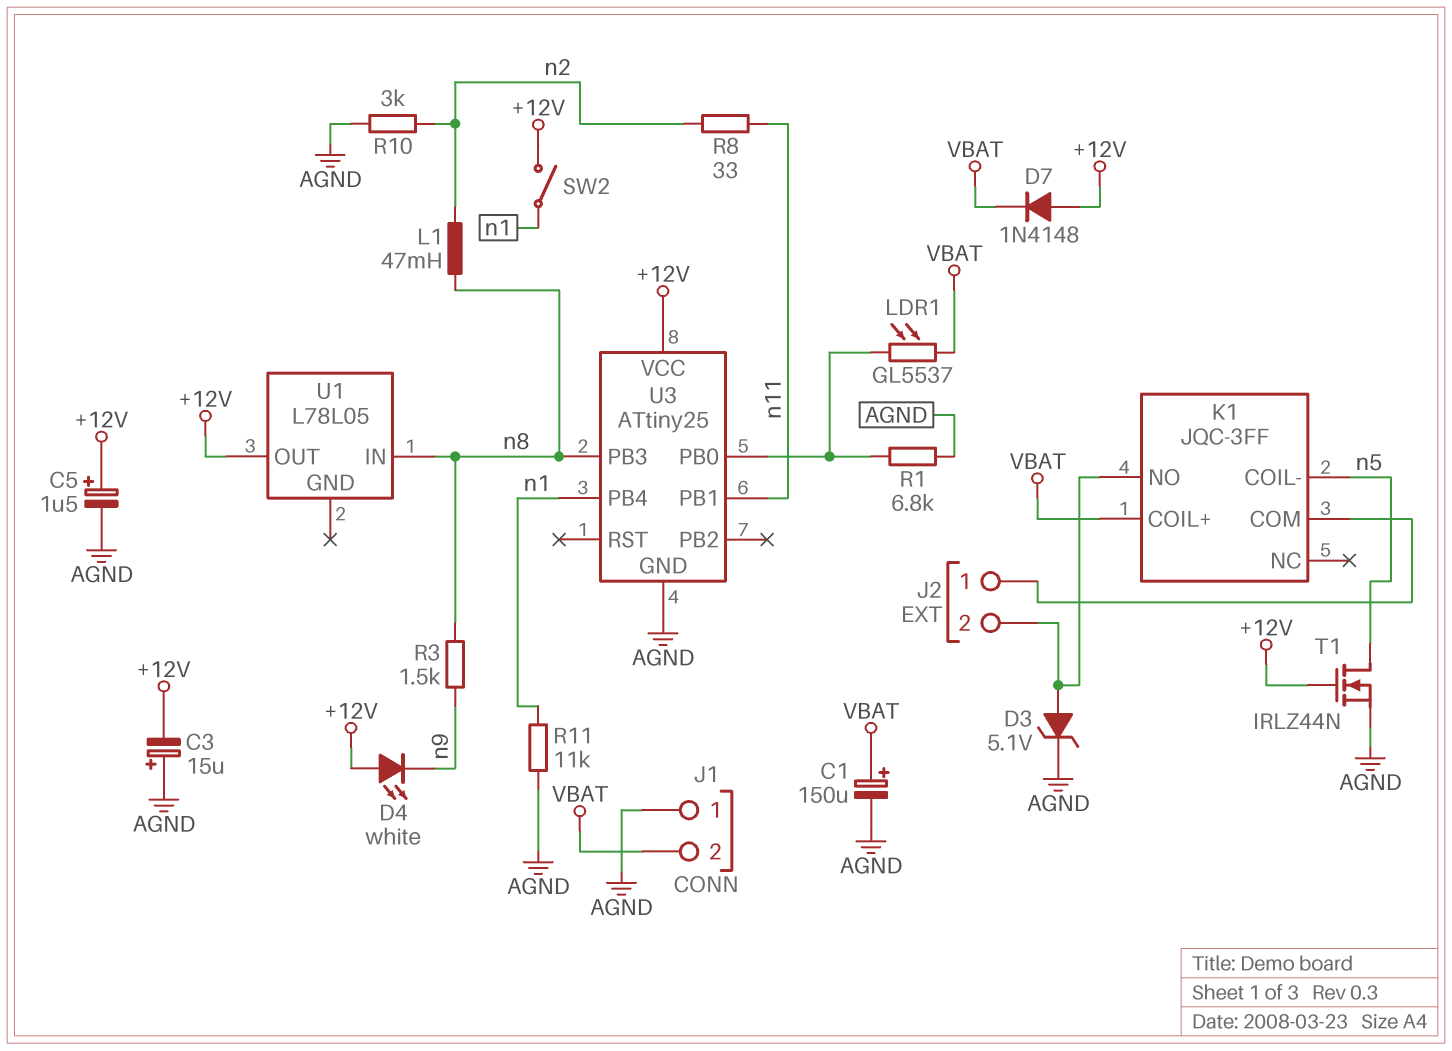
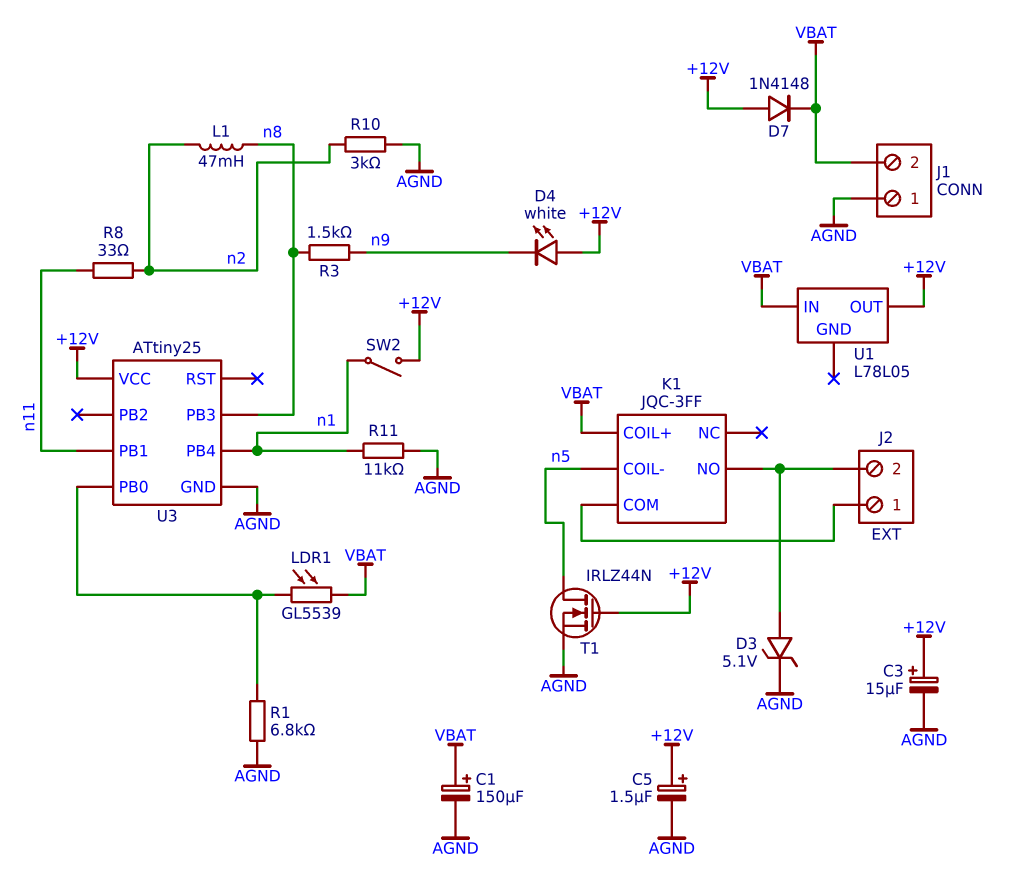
C3: 15uF (plus AGND, minus +12V) -> 15uF (plus +12V, minus AGND)
LDR1: GL5537 (U3/PB0, VBAT) -> GL5539 (U3/PB0, VBAT)
U1 pin IN: n8 -> VBAT

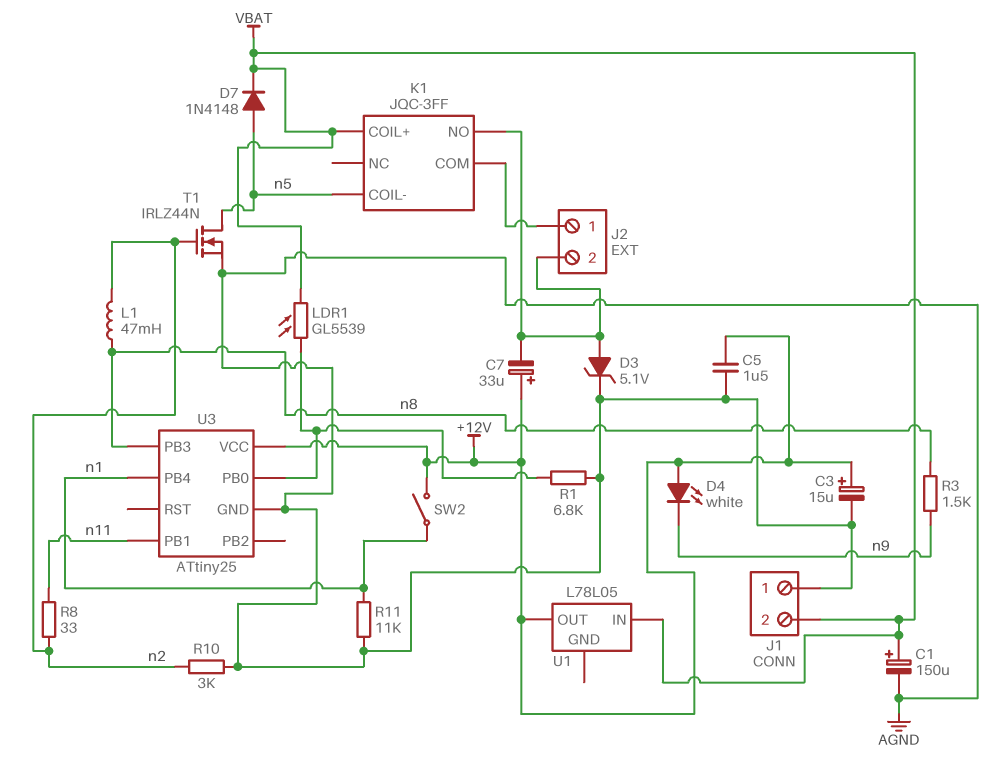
C5: 1.5uF (plus +12V, minus AGND) -> 1.5uF (+12V, AGND)
C7: none -> 33uF (plus +12V, minus J2/2)
D7: diode 1N4148 (A +12V, K VBAT) -> diode 1N4148 (A n5, K VBAT)
T1: NMOS IRLZ44N (G +12V, D n5, S AGND) -> NMOS IRLZ44N (G n2, D n5, S AGND)

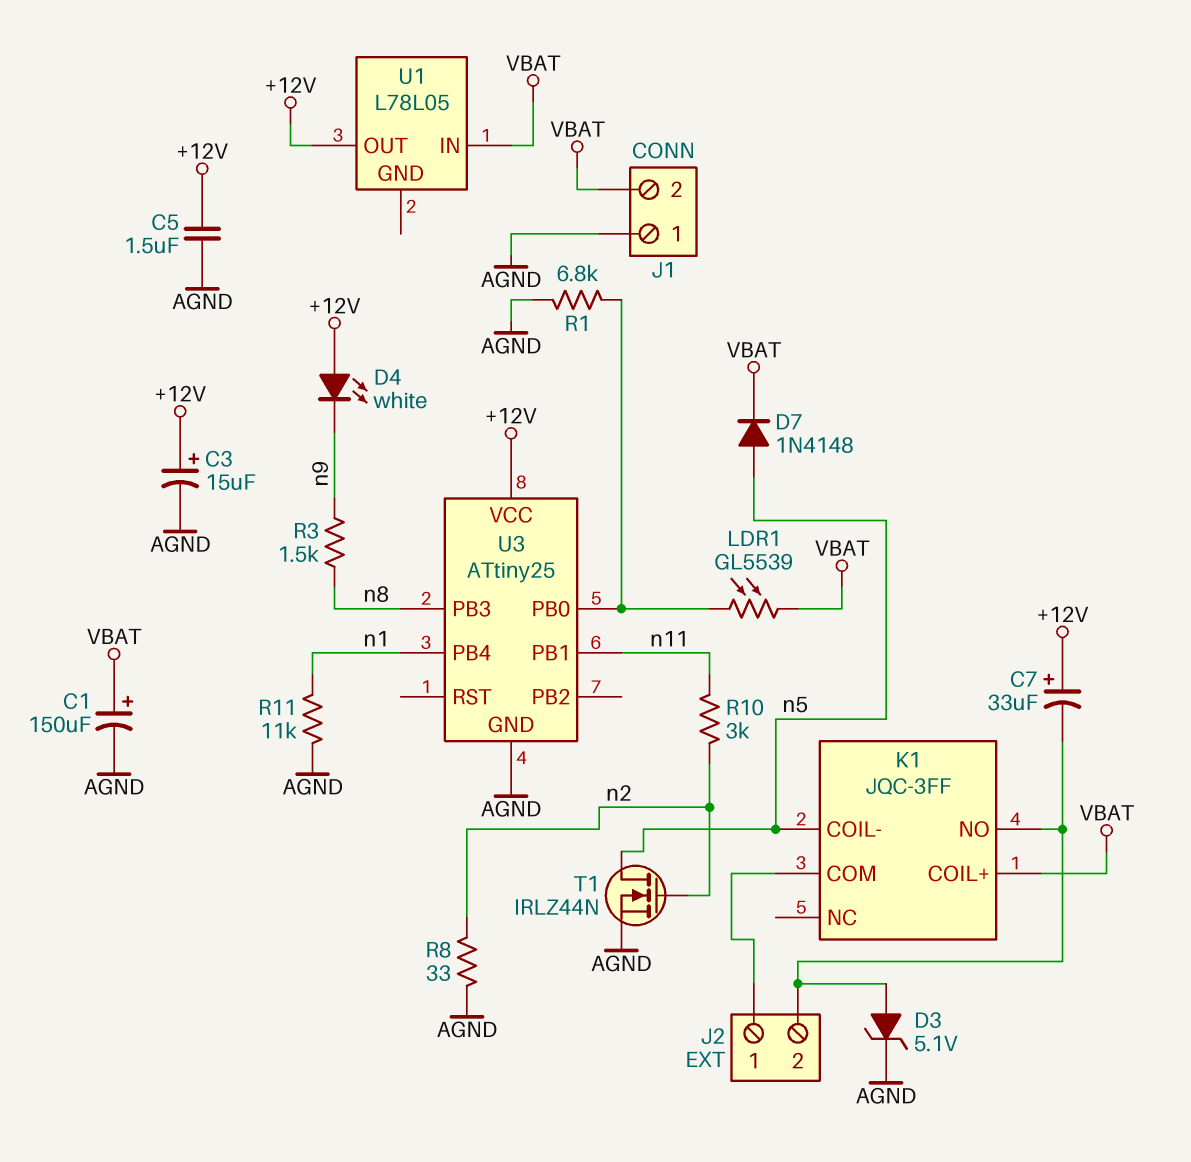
L1: 47mH (n2, n8) -> none
R8: 33 (n2, n11) -> 33 (AGND, n2)
R10: 3k (AGND, n2) -> 3k (n2, n11)
SW2: switch (+12V, n1) -> none

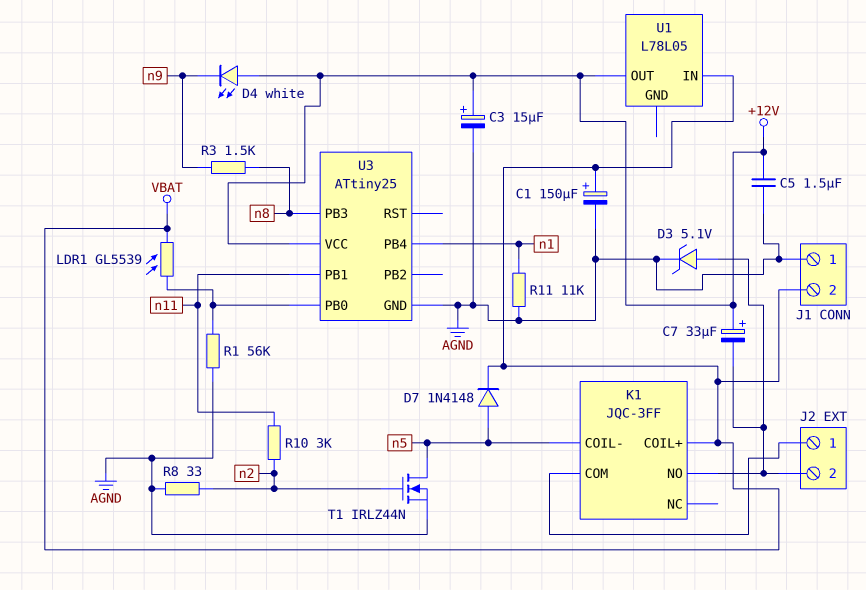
R1: 6.8k (AGND, U3/PB0) -> 56k (AGND, U3/PB0)

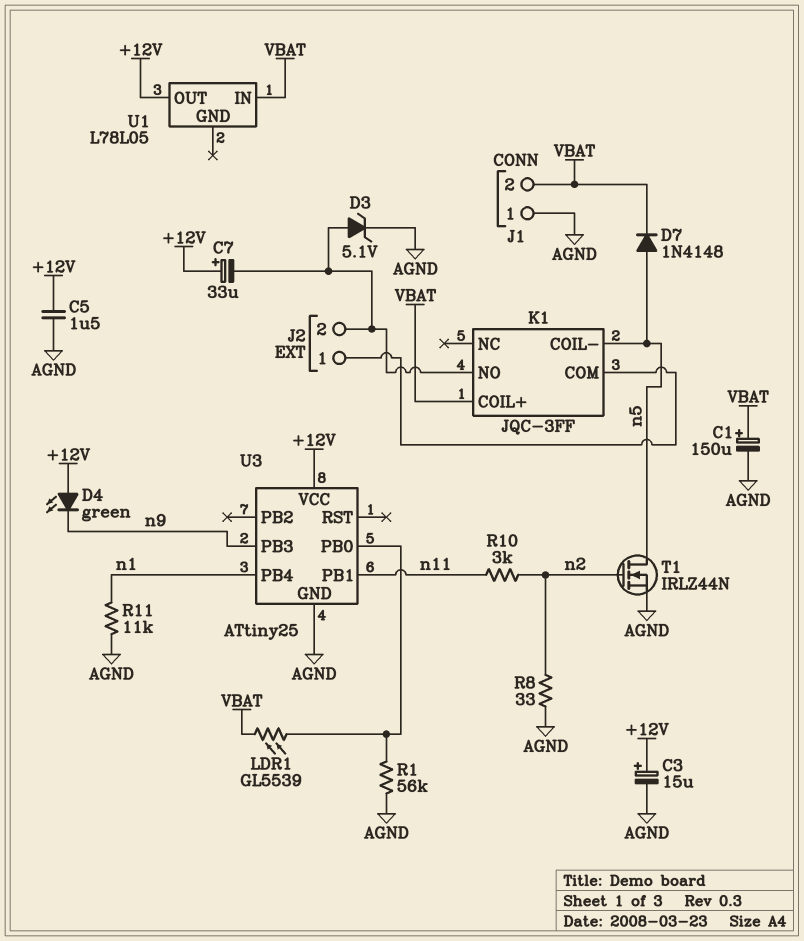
D4: LED white (A +12V, K n9) -> LED green (A +12V, K n9)
R3: 1.5k (n8, n9) -> none
U3 pin PB3: n8 -> n9

